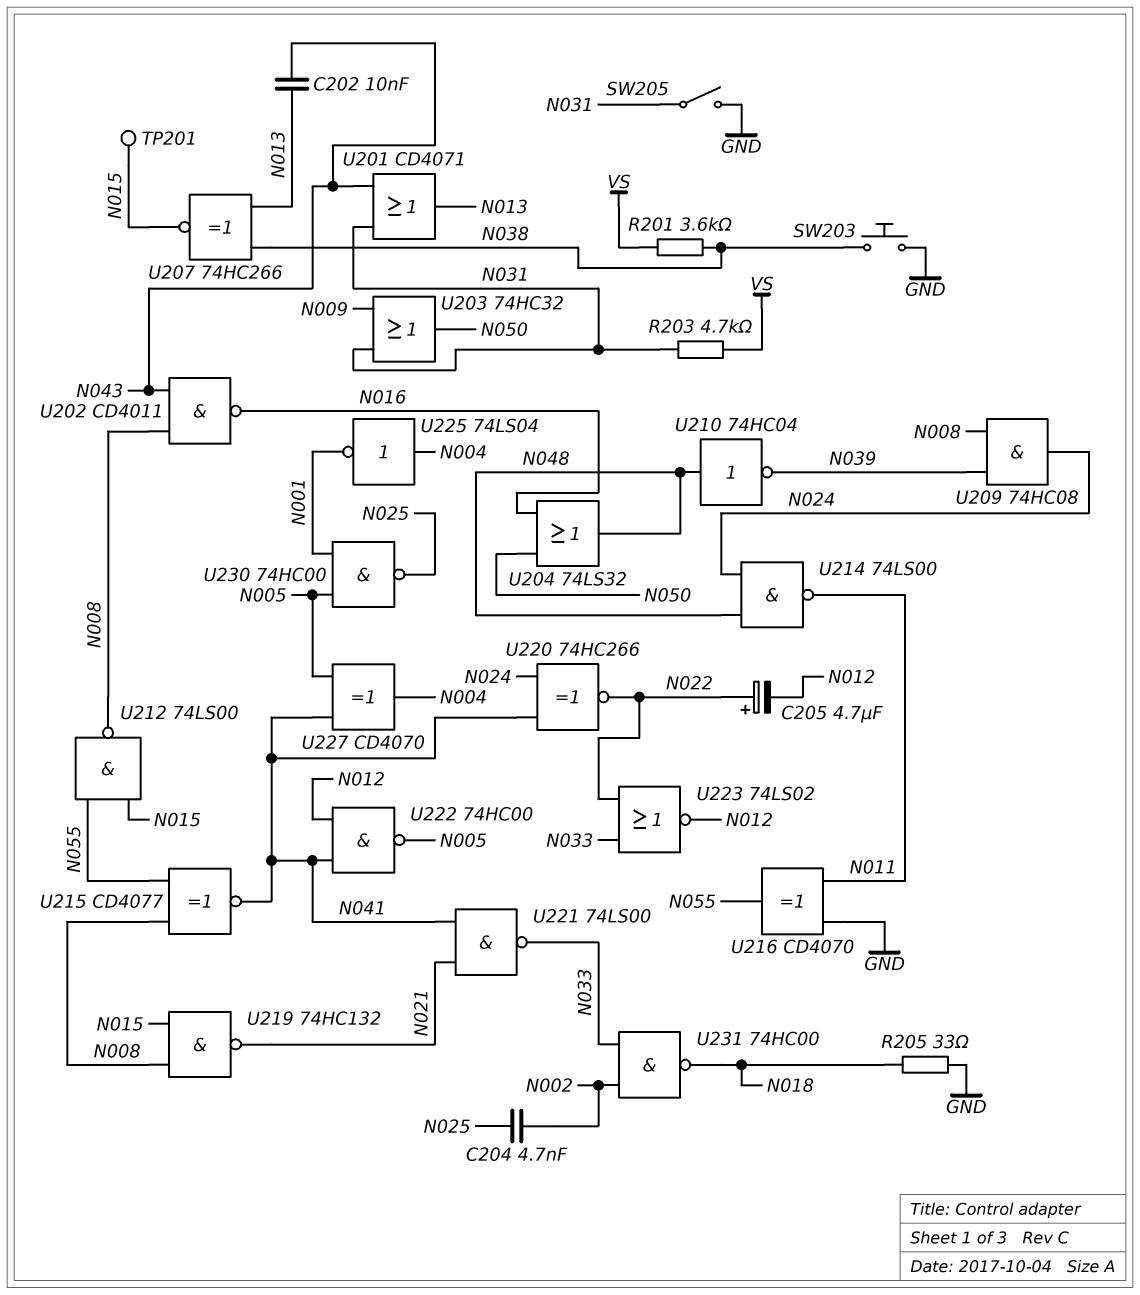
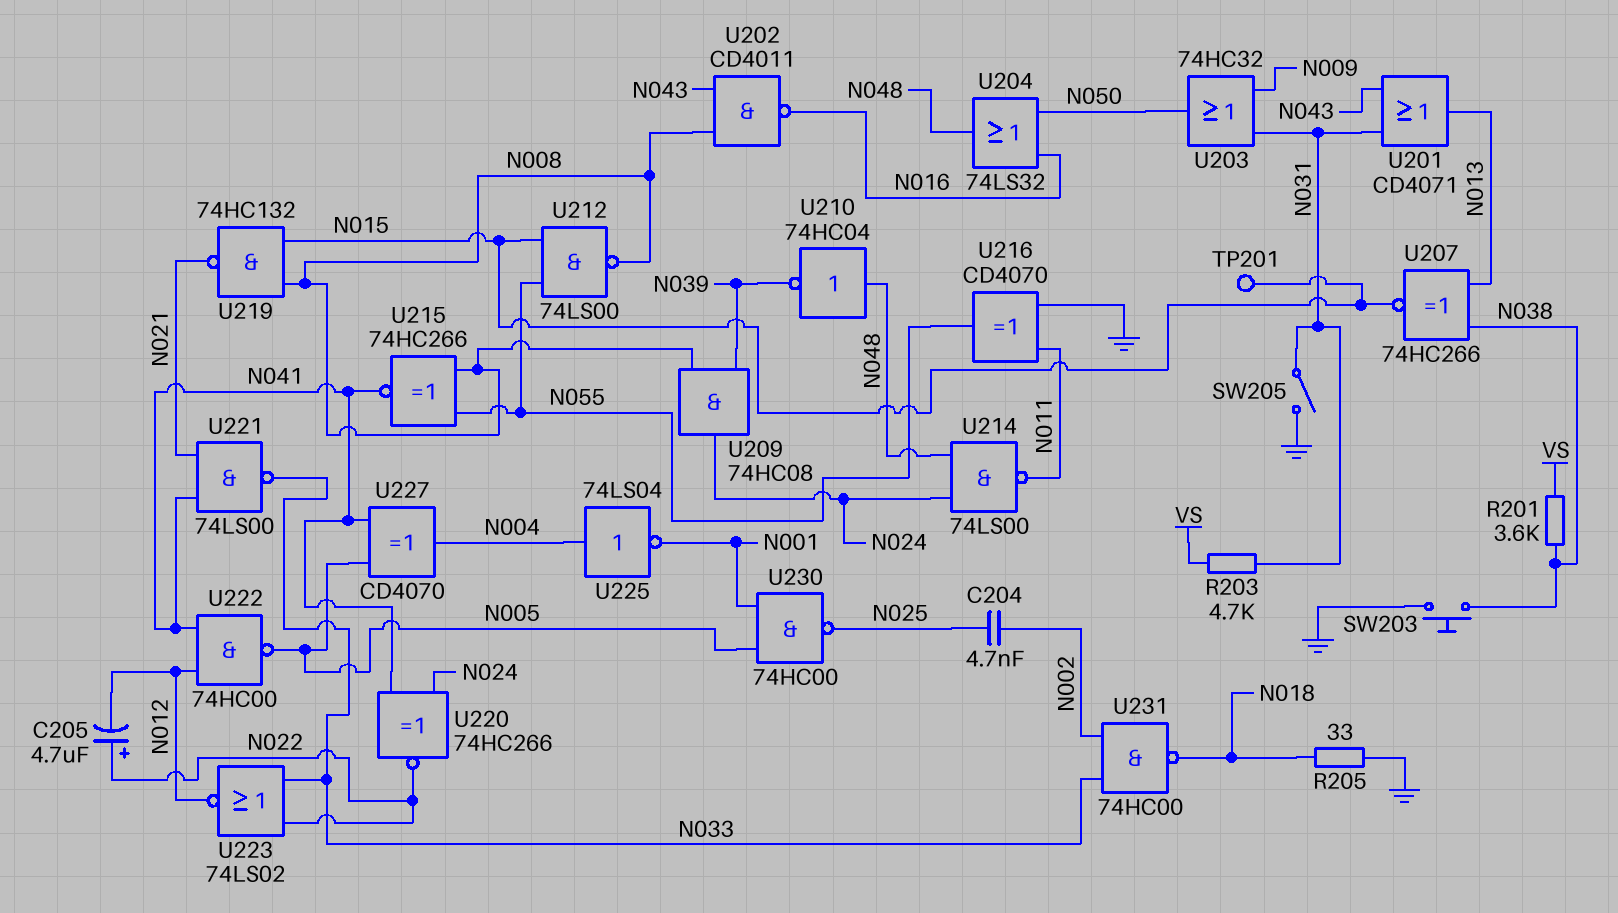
C202: 10nF (N013, N043) -> none
U215: XNOR CD4077 (in N008, in N055, out N041) -> XNOR 74HC266 (in N008, in N055, out N041)

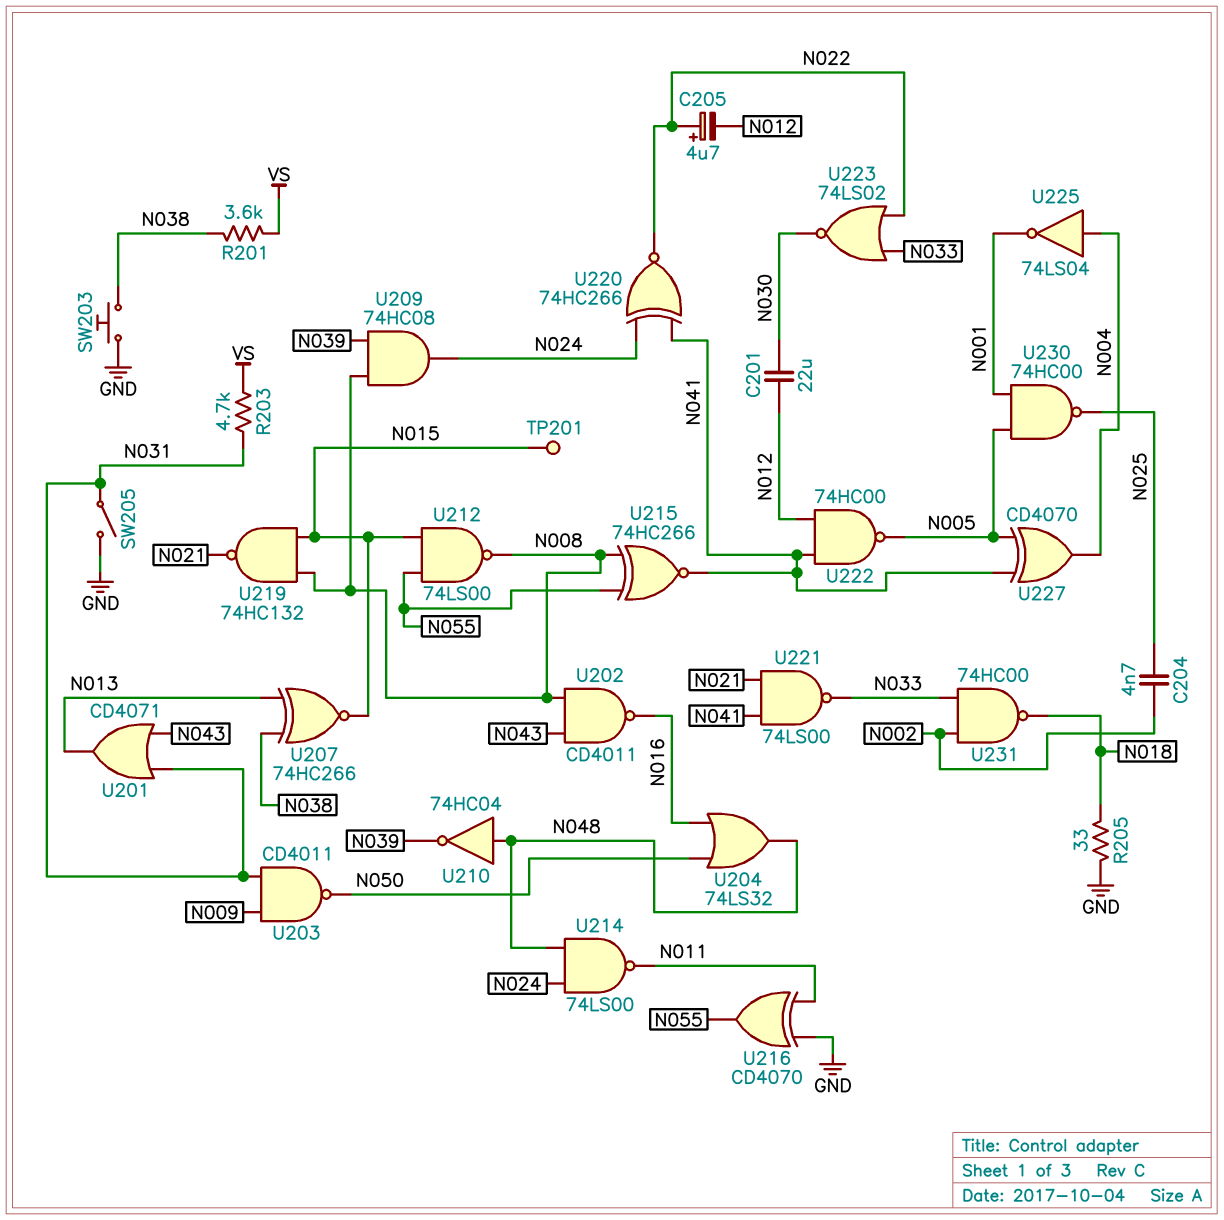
C201: none -> 22uF (N012, N030)
U203: OR 74HC32 (in N009, in N031, out N050) -> NAND CD4011 (in N009, in N031, out N050)
U223: NOR 74LS02 (in N022, in N033, out N012) -> NOR 74LS02 (in N022, in N033, out N030)

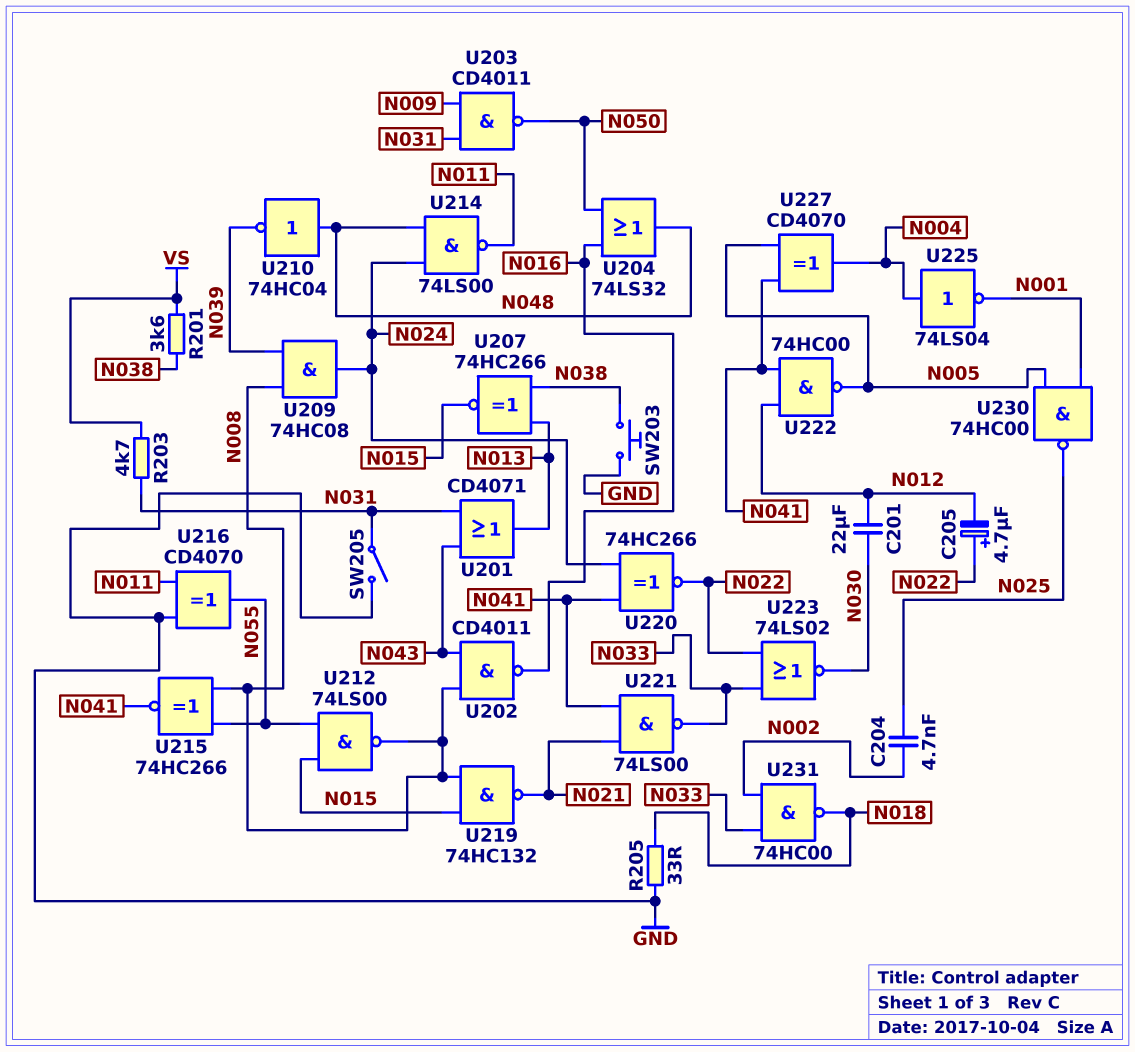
TP201: test point (N015) -> none

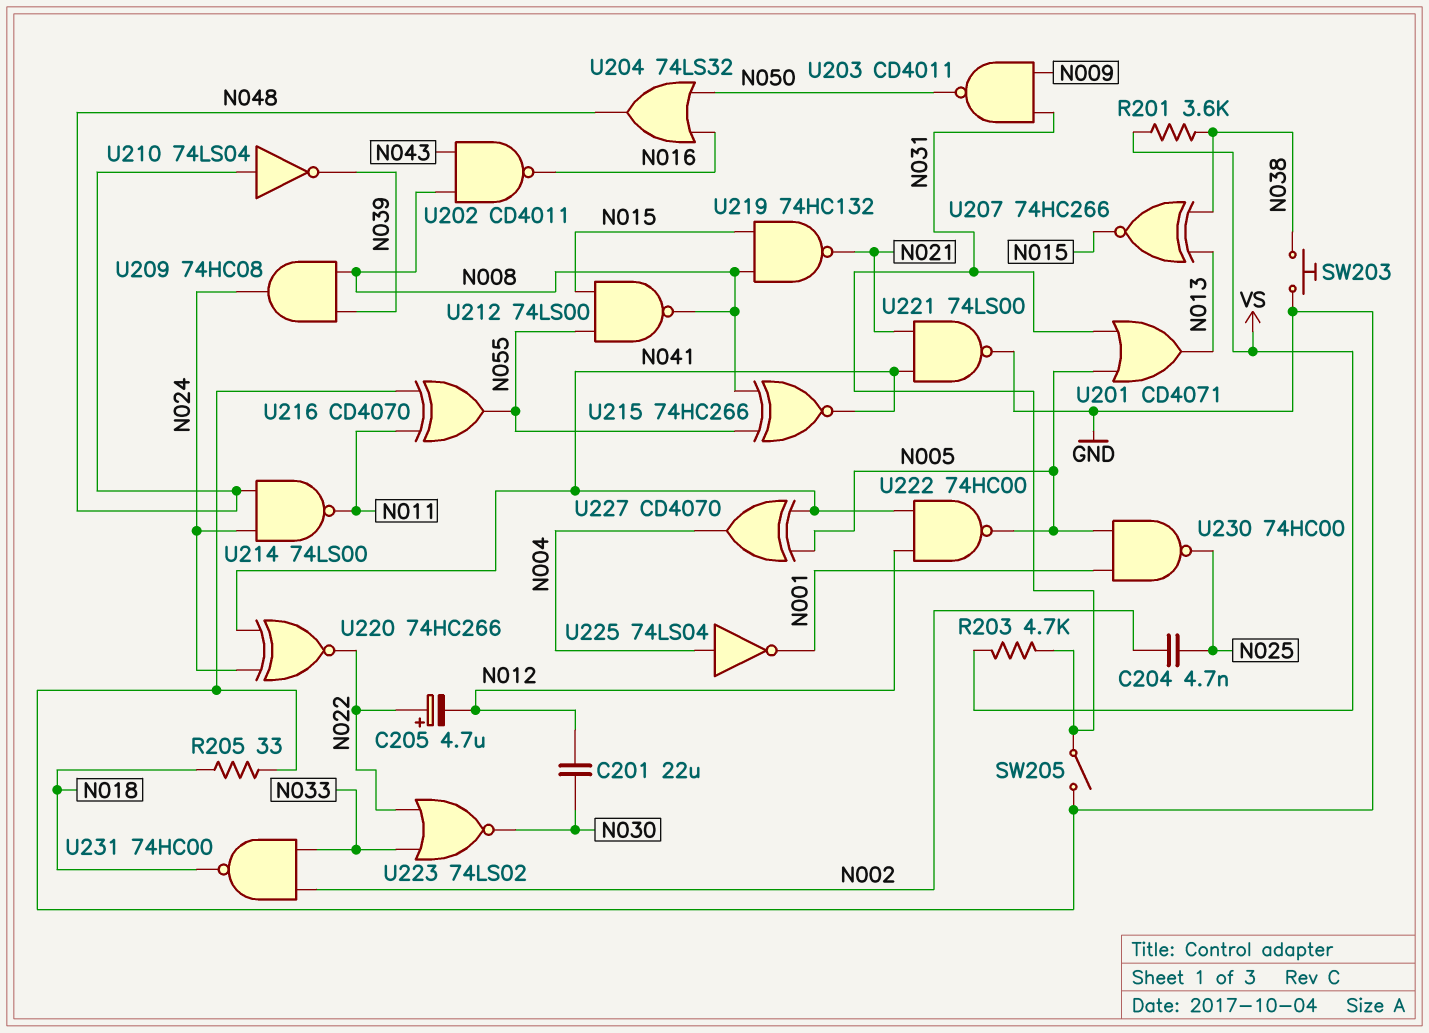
U201: OR CD4071 (in N031, in N043, out N013) -> OR CD4071 (in N005, in N031, out N013)
U210: NOT 74HC04 (in N048, out N039) -> NOT 74LS04 (in N048, out N039)
U221: NAND 74LS00 (in N021, in N041, out N033) -> NAND 74LS00 (in N021, in N041, out GND)

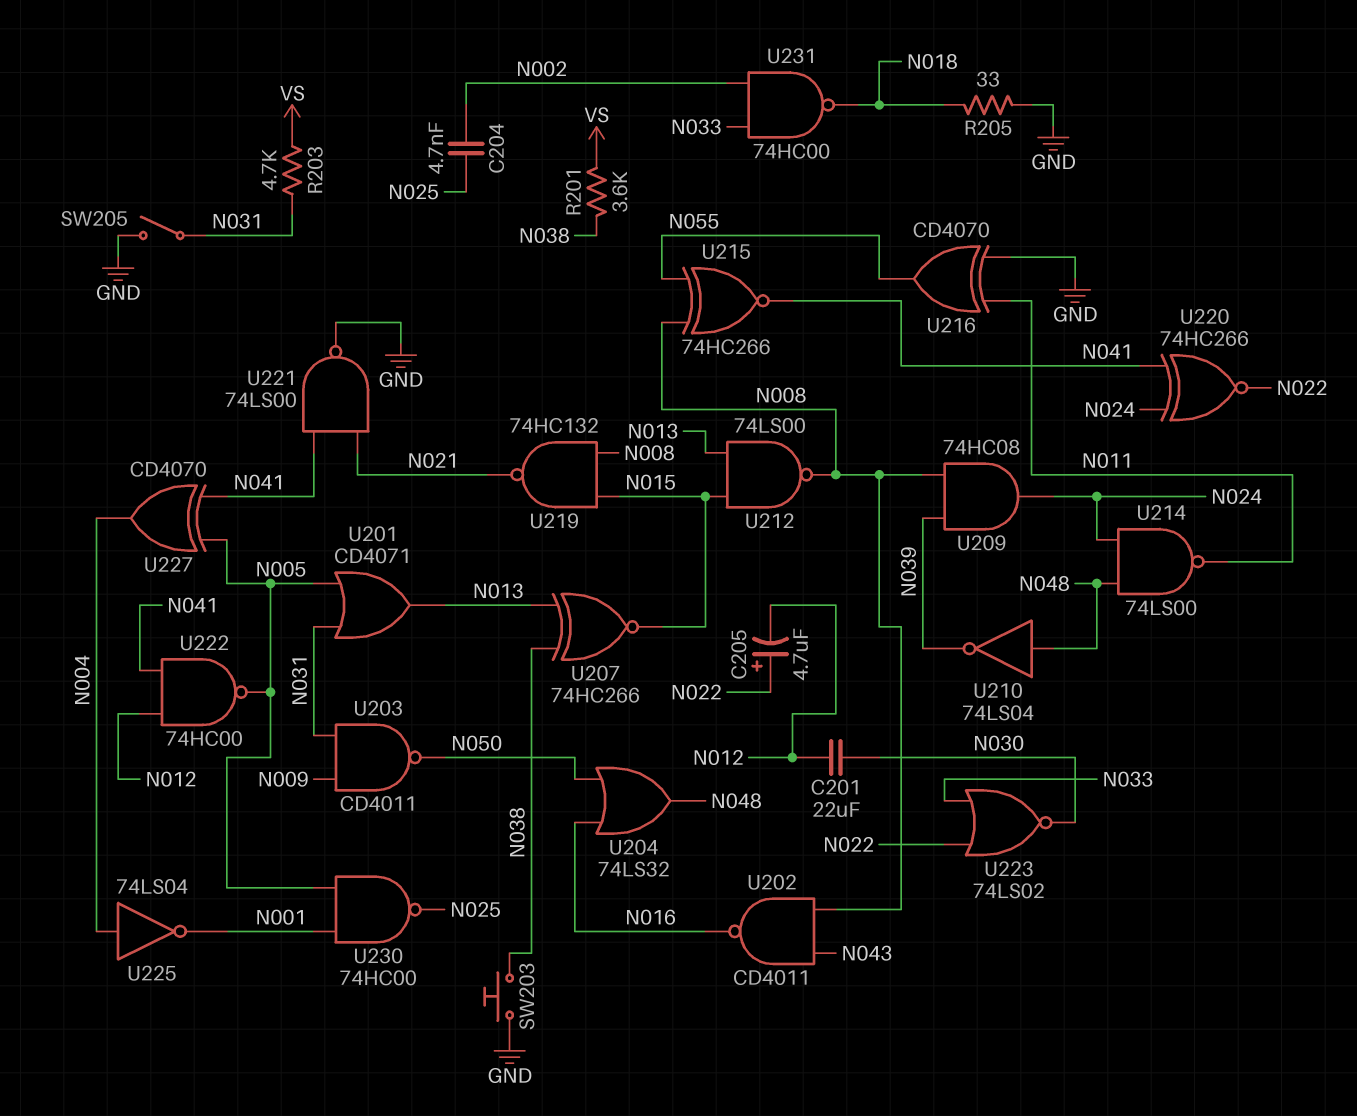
U212: NAND 74LS00 (in N015, in N055, out N008) -> NAND 74LS00 (in N013, in N015, out N008)

